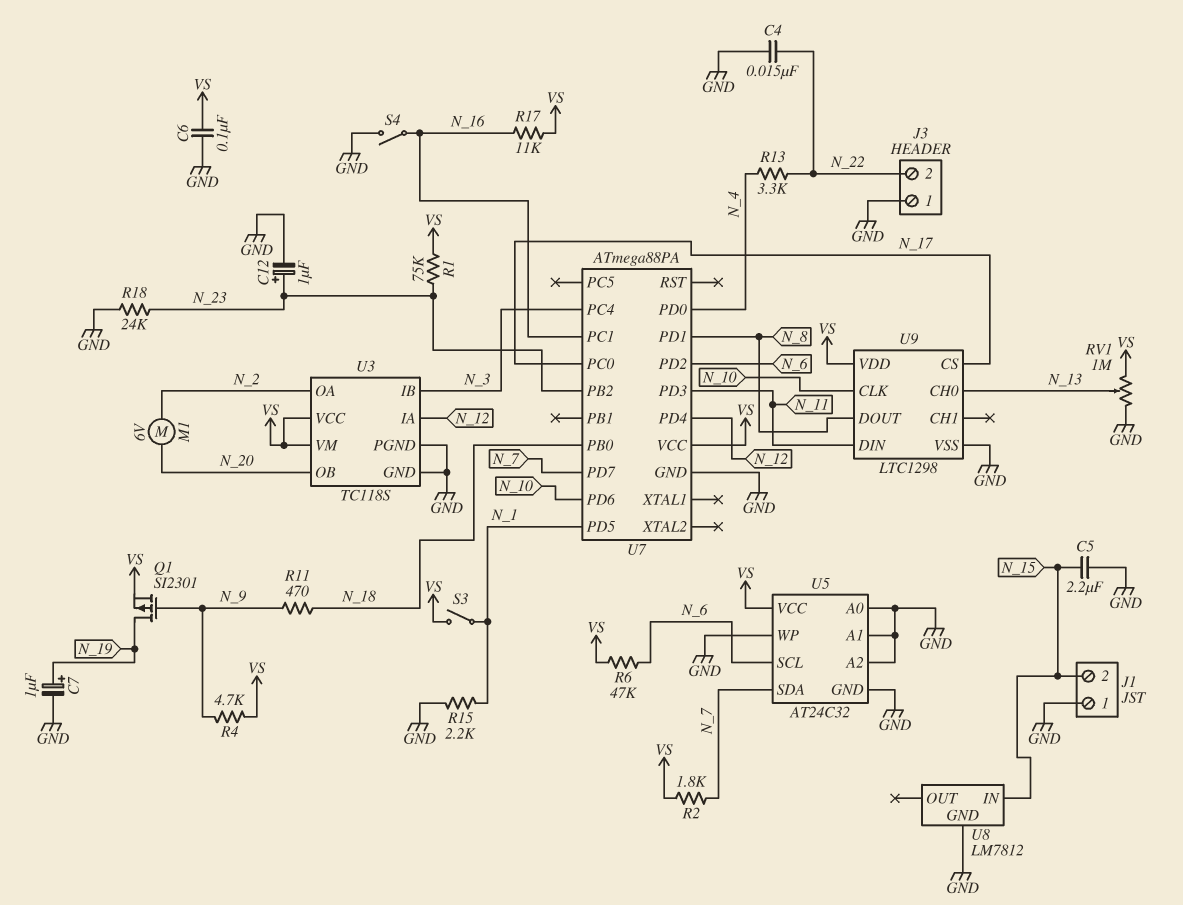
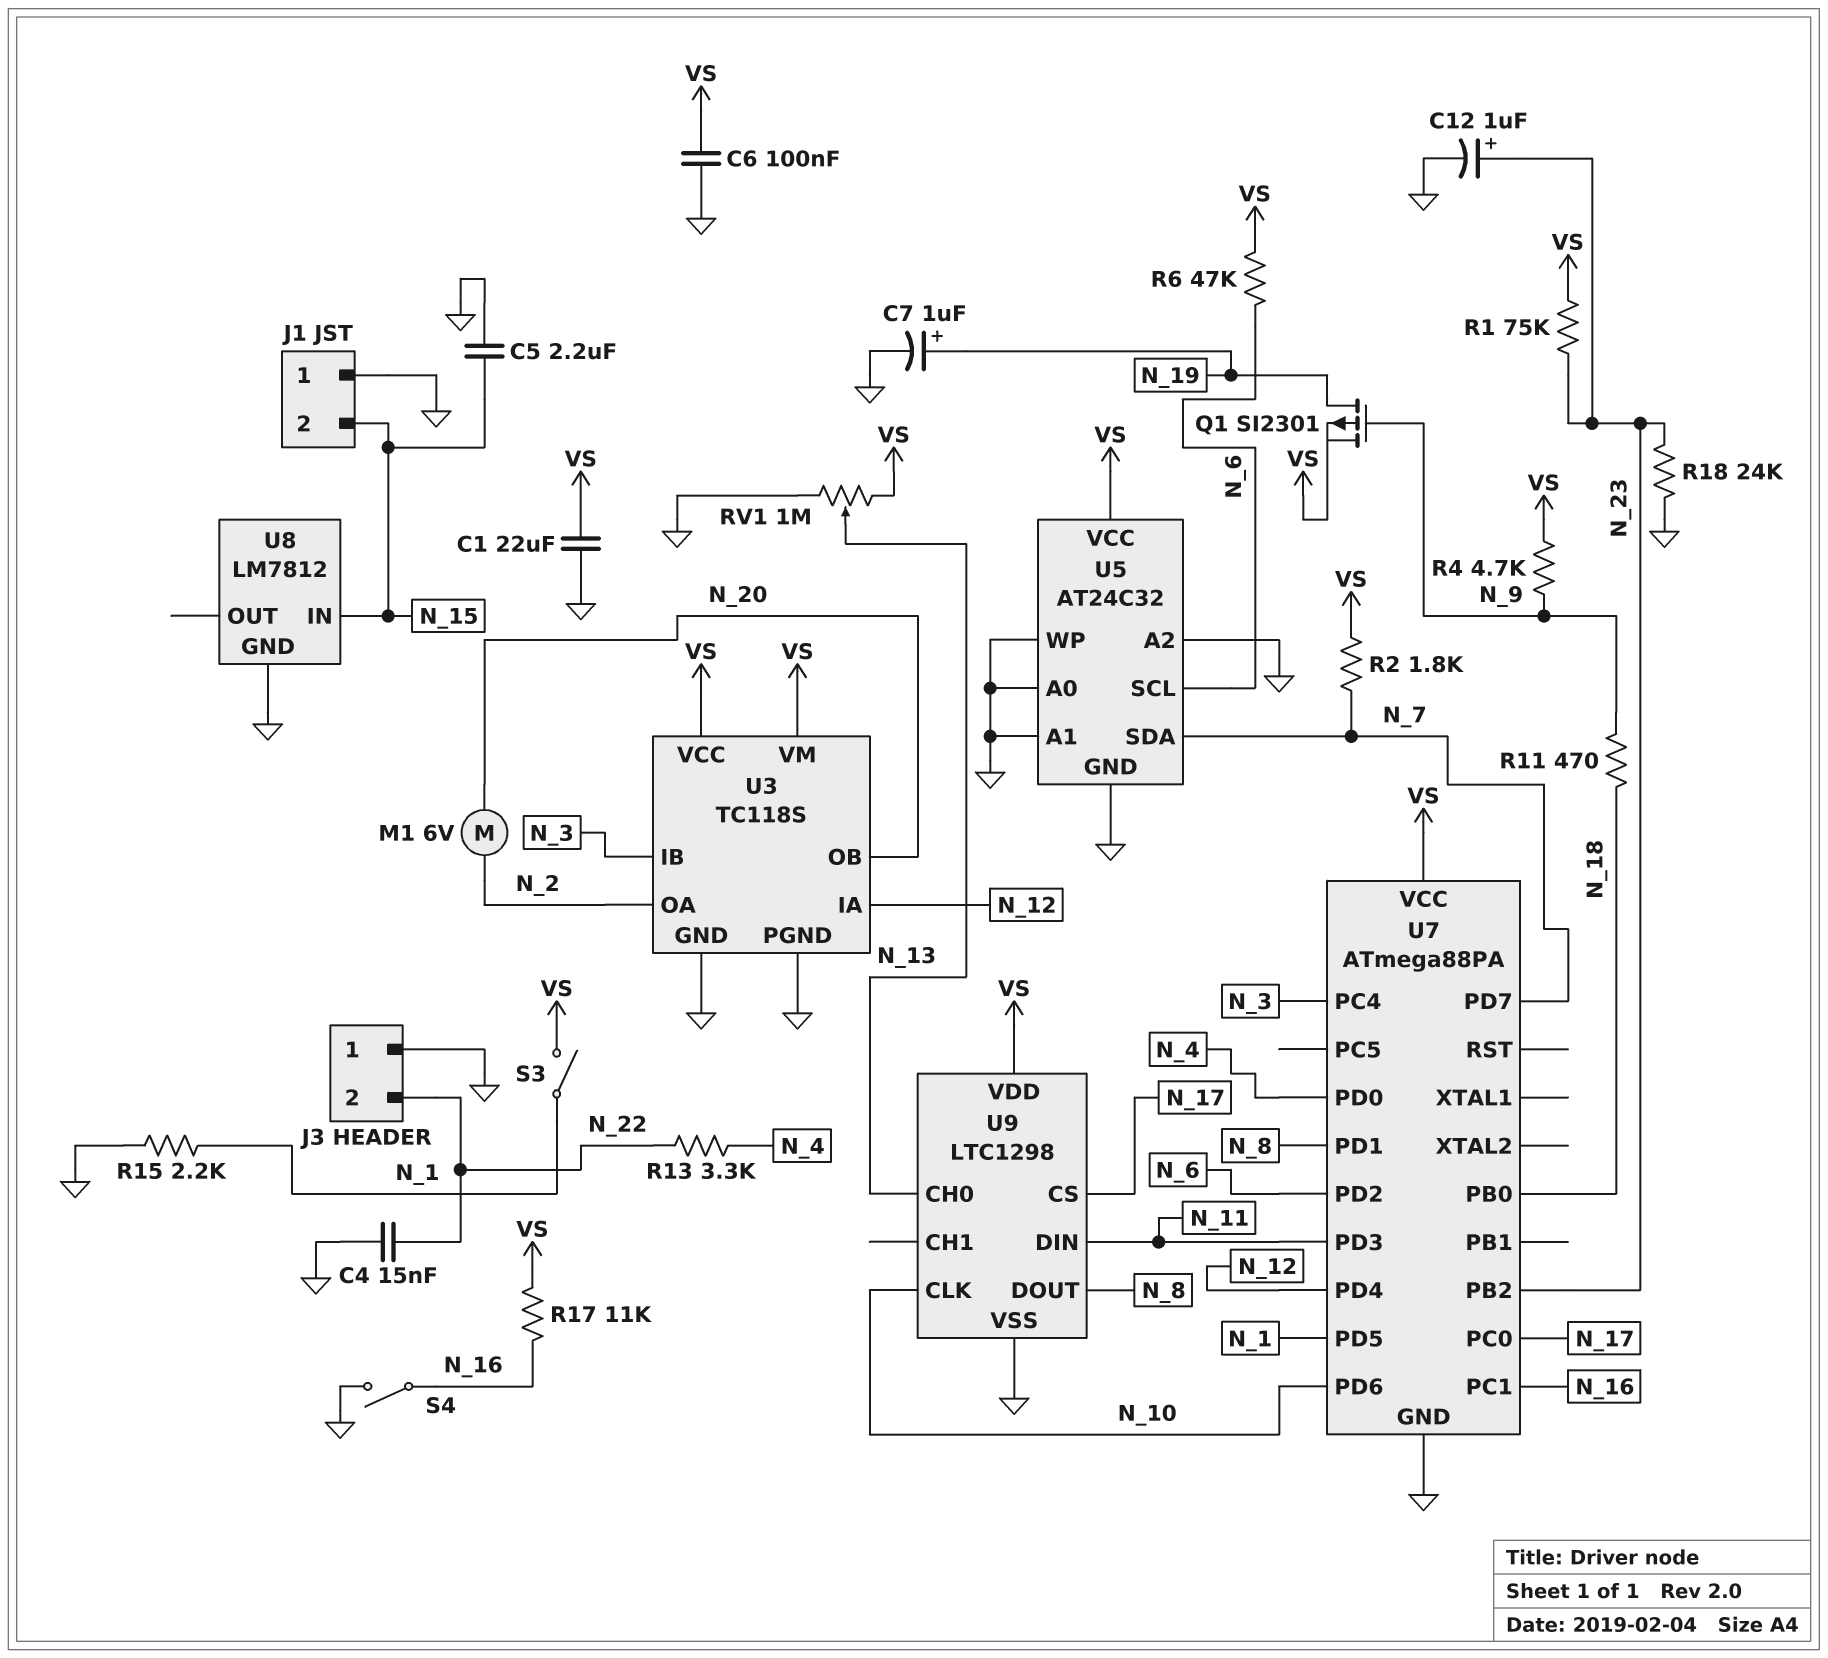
C1: none -> 22uF (GND, VS)

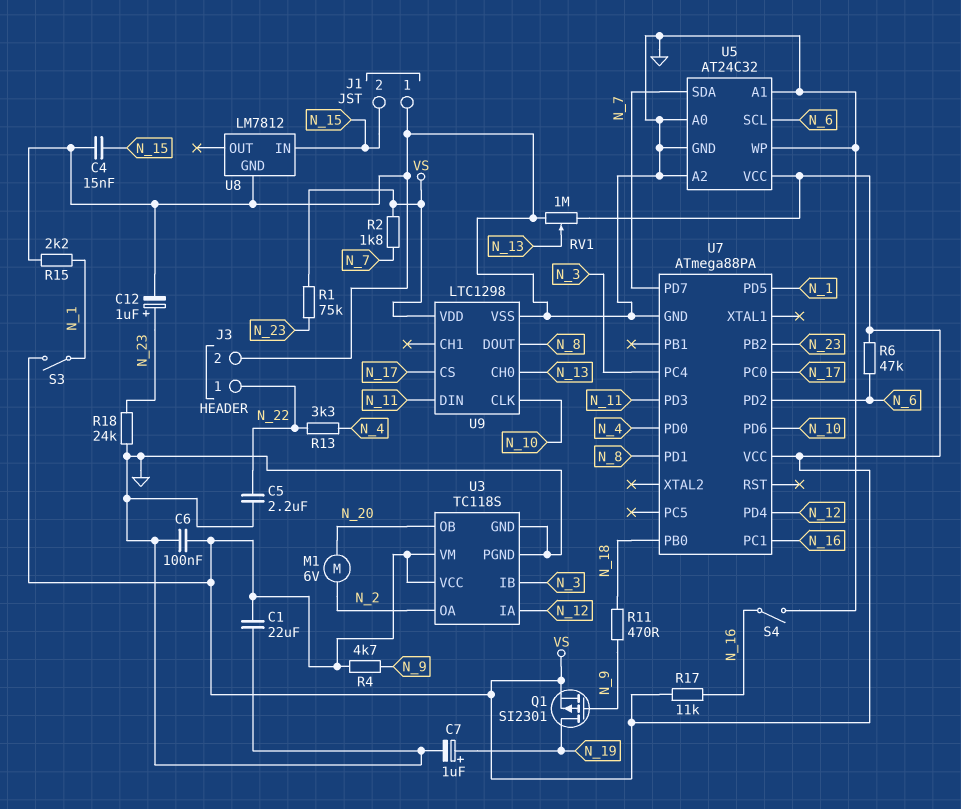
C4: 15nF (GND, N_22) -> 15nF (GND, N_15)
C5: 2.2uF (GND, N_15) -> 2.2uF (GND, N_22)
J3 pin 1: GND -> N_22
J3 pin 2: N_22 -> GND

